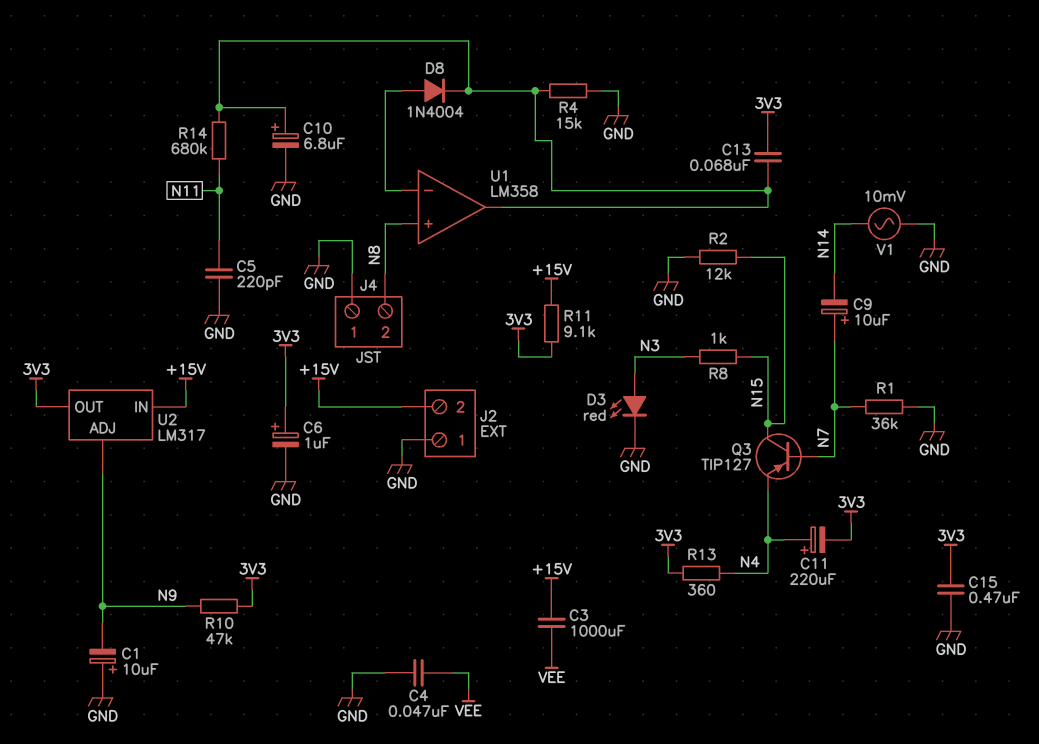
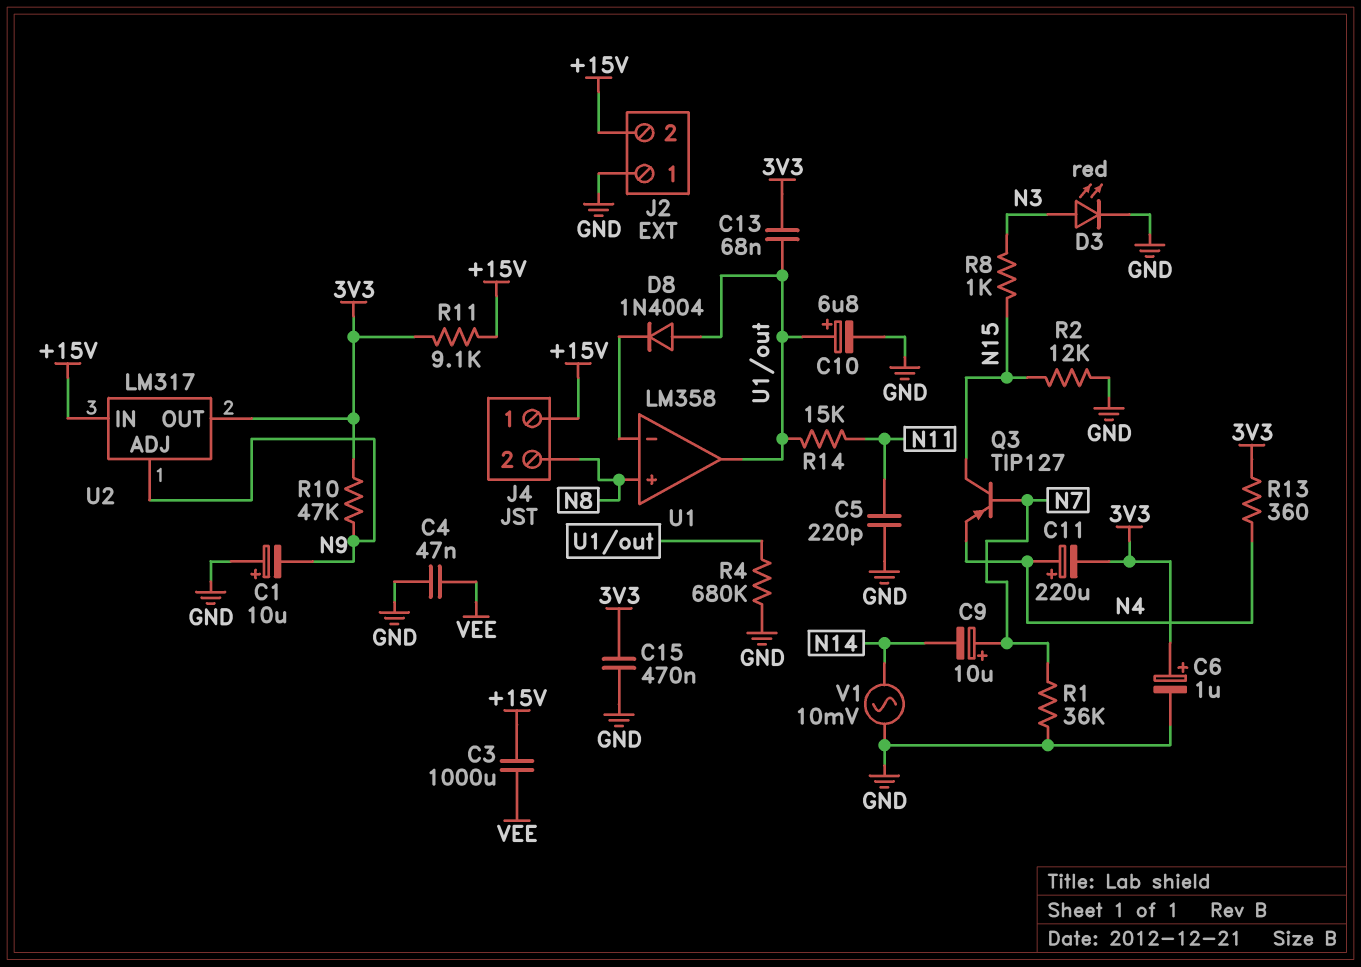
D8: diode 1N4004 (A U1/in-, K U1/out) -> diode 1N4004 (A U1/out, K U1/in-)
J4 pin 1: GND -> +15V
R4: 15k (GND, U1/out) -> 680k (GND, U1/out)
R14: 680k (N11, U1/out) -> 15k (N11, U1/out)

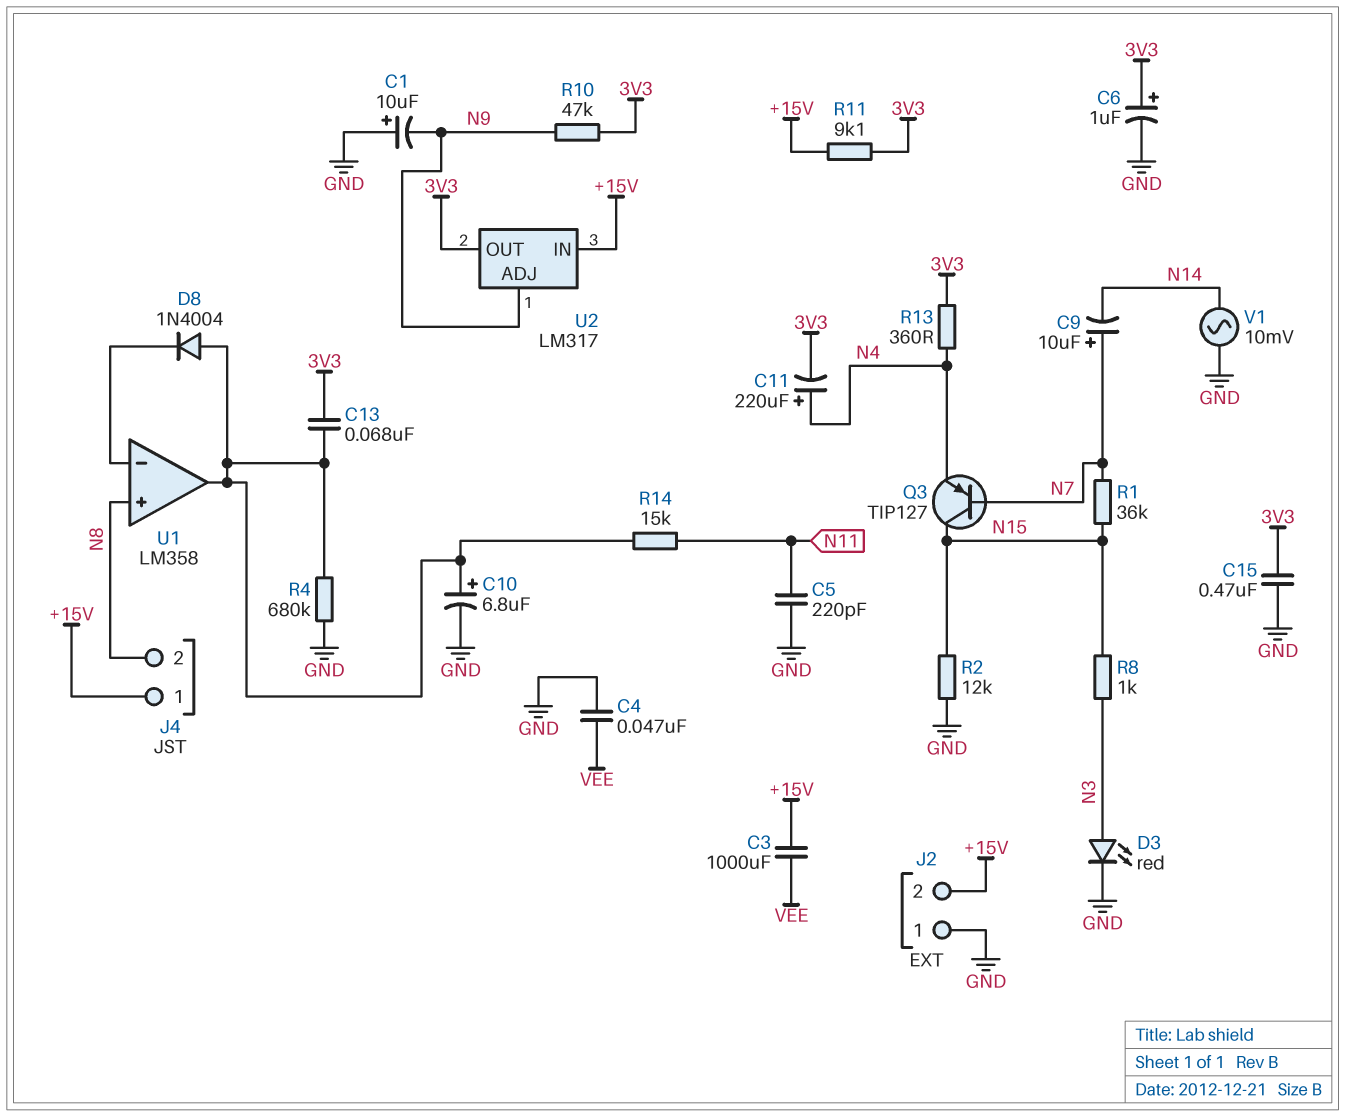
R1: 36k (GND, N7) -> 36k (N7, N15)

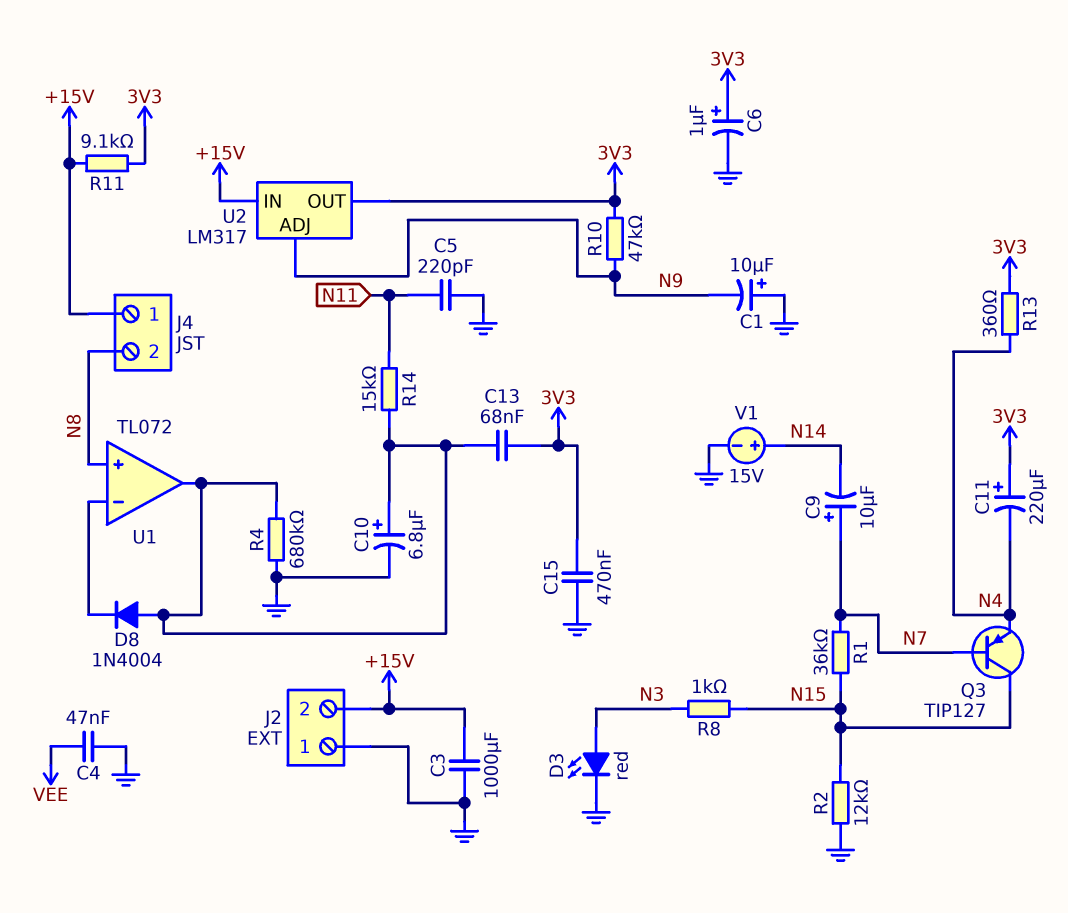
C3: 1000uF (+15V, VEE) -> 1000uF (+15V, GND)
C11: 220uF (plus N4, minus 3V3) -> 220uF (plus 3V3, minus N4)
U1: LM358 -> TL072
V1: AC 10mV (GND, N14) -> 15V (plus N14, minus GND)

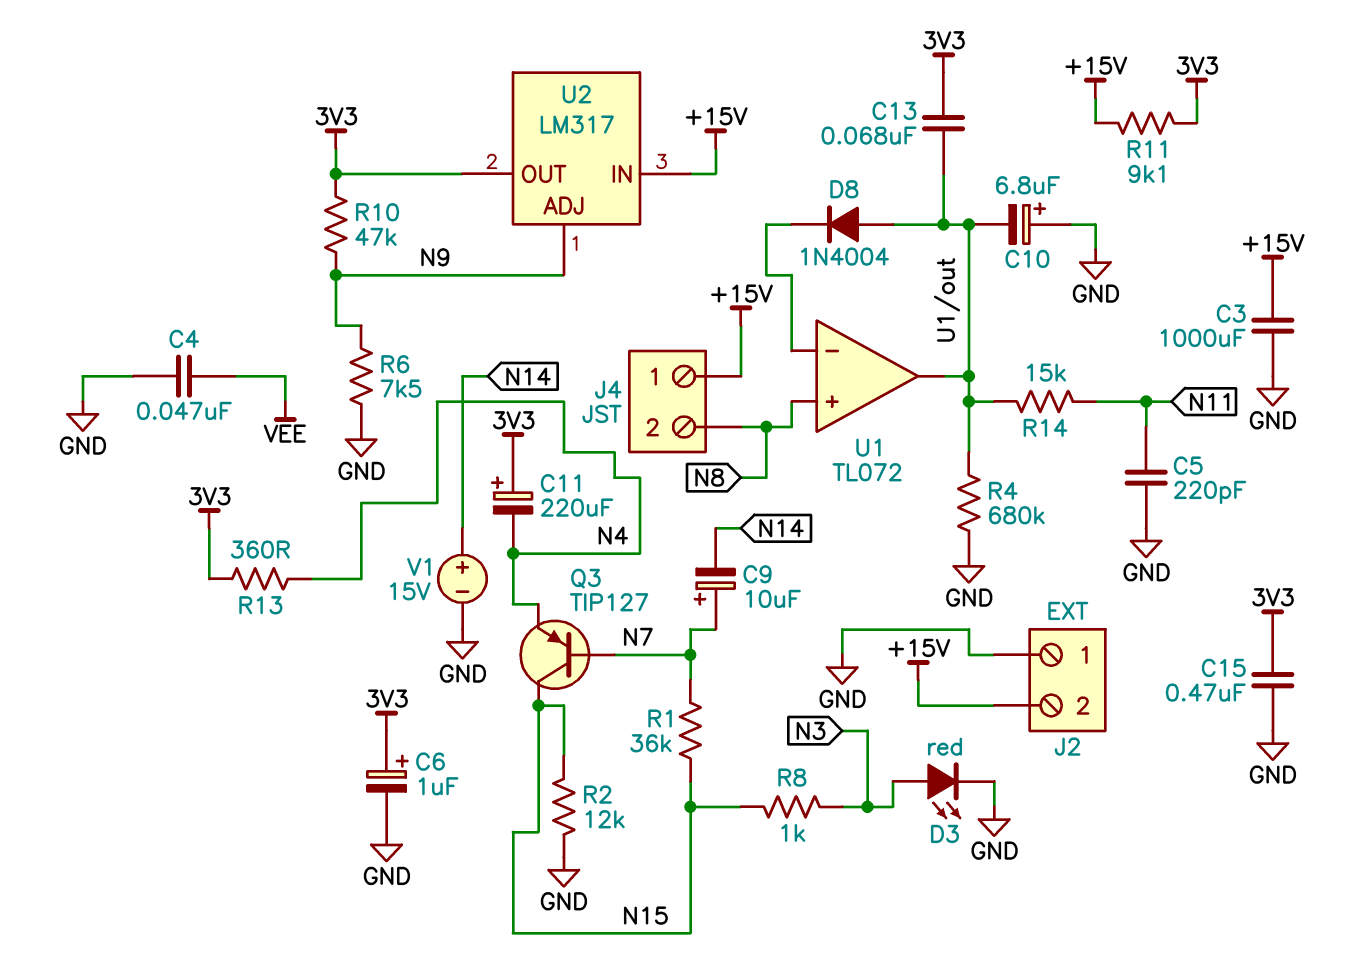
C1: 10uF (plus GND, minus N9) -> none
C10: 6.8uF (plus U1/out, minus GND) -> 6.8uF (plus GND, minus U1/out)
R6: none -> 7.5k (GND, N9)

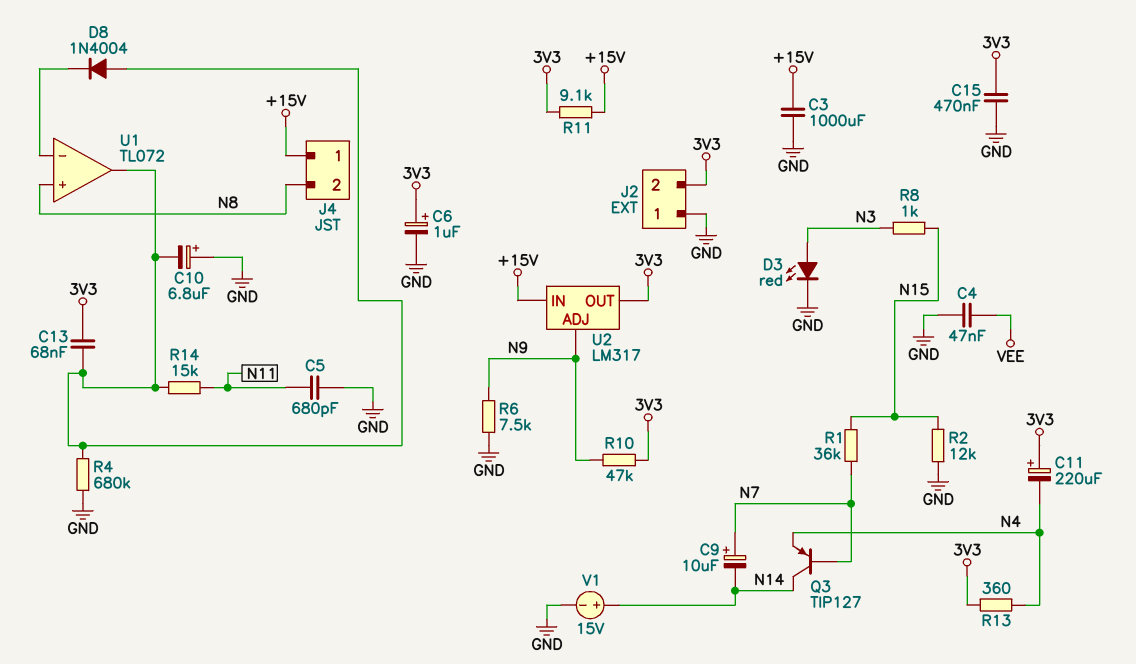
C5: 220pF (GND, N11) -> 680pF (GND, N11)
J2 pin 2: +15V -> 3V3
Q3: PNP TIP127 (B N7, C N15, E N4) -> PNP TIP127 (B N7, C N14, E N4)

